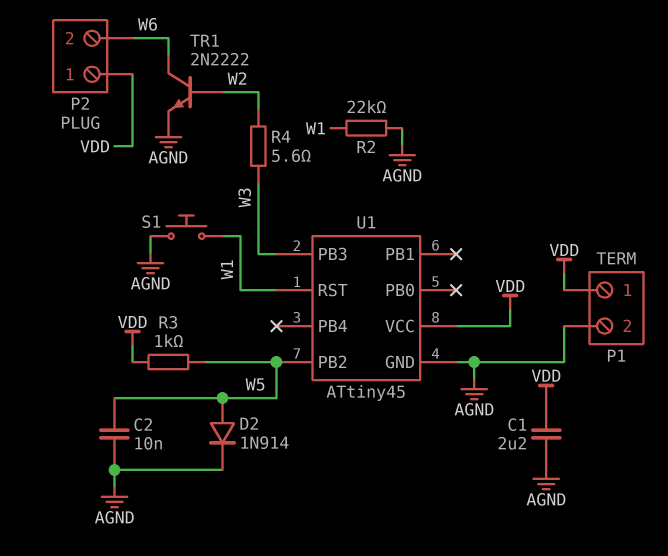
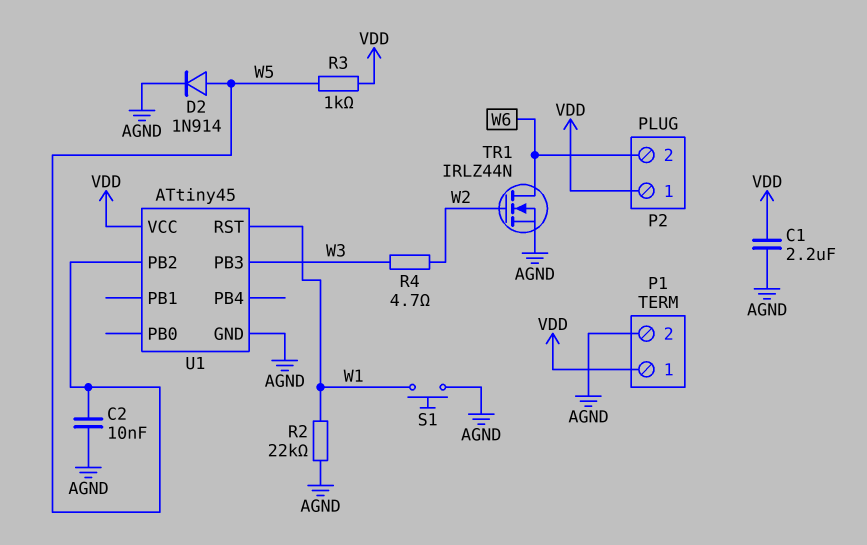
R4: 5.6 (W2, W3) -> 4.7 (W2, W3)
TR1: NPN 2N2222 (B W2, C W6, E AGND) -> NMOS IRLZ44N (G W2, D W6, S AGND)

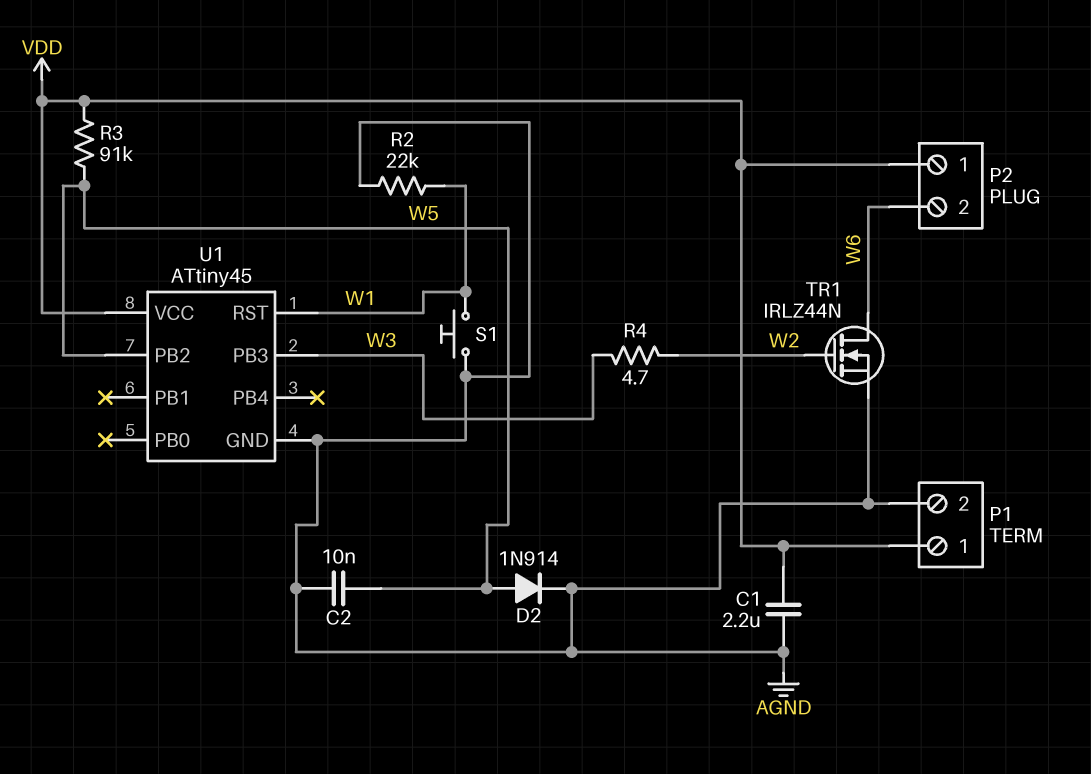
R3: 1k (VDD, W5) -> 91k (VDD, W5)

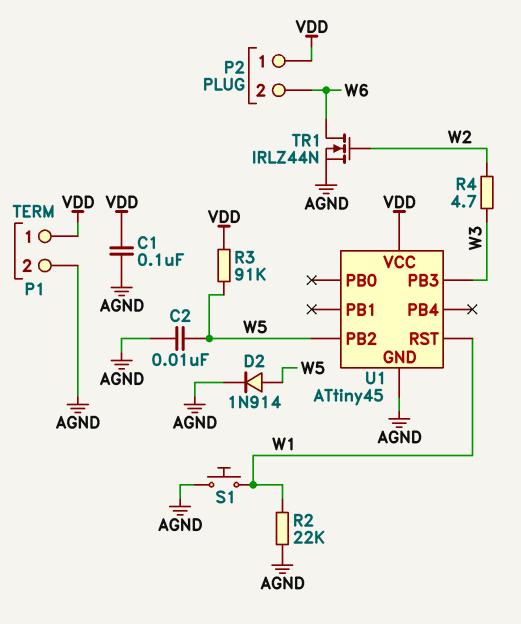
C1: 2.2uF (AGND, VDD) -> 100nF (AGND, VDD)

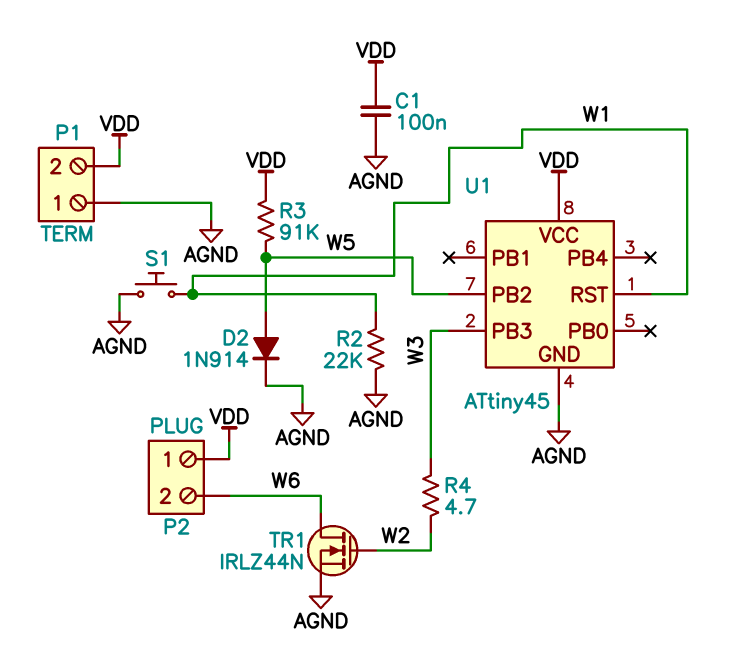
C2: 10nF (AGND, W5) -> none
P1 pin 1: VDD -> AGND
P1 pin 2: AGND -> VDD

